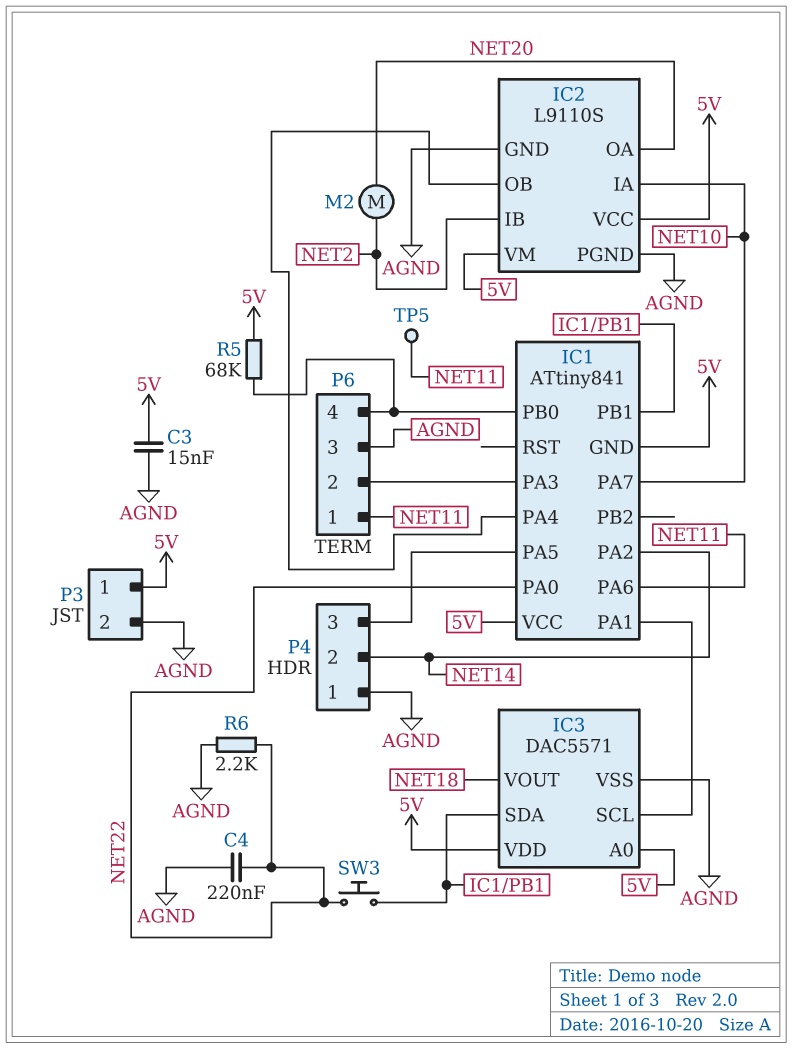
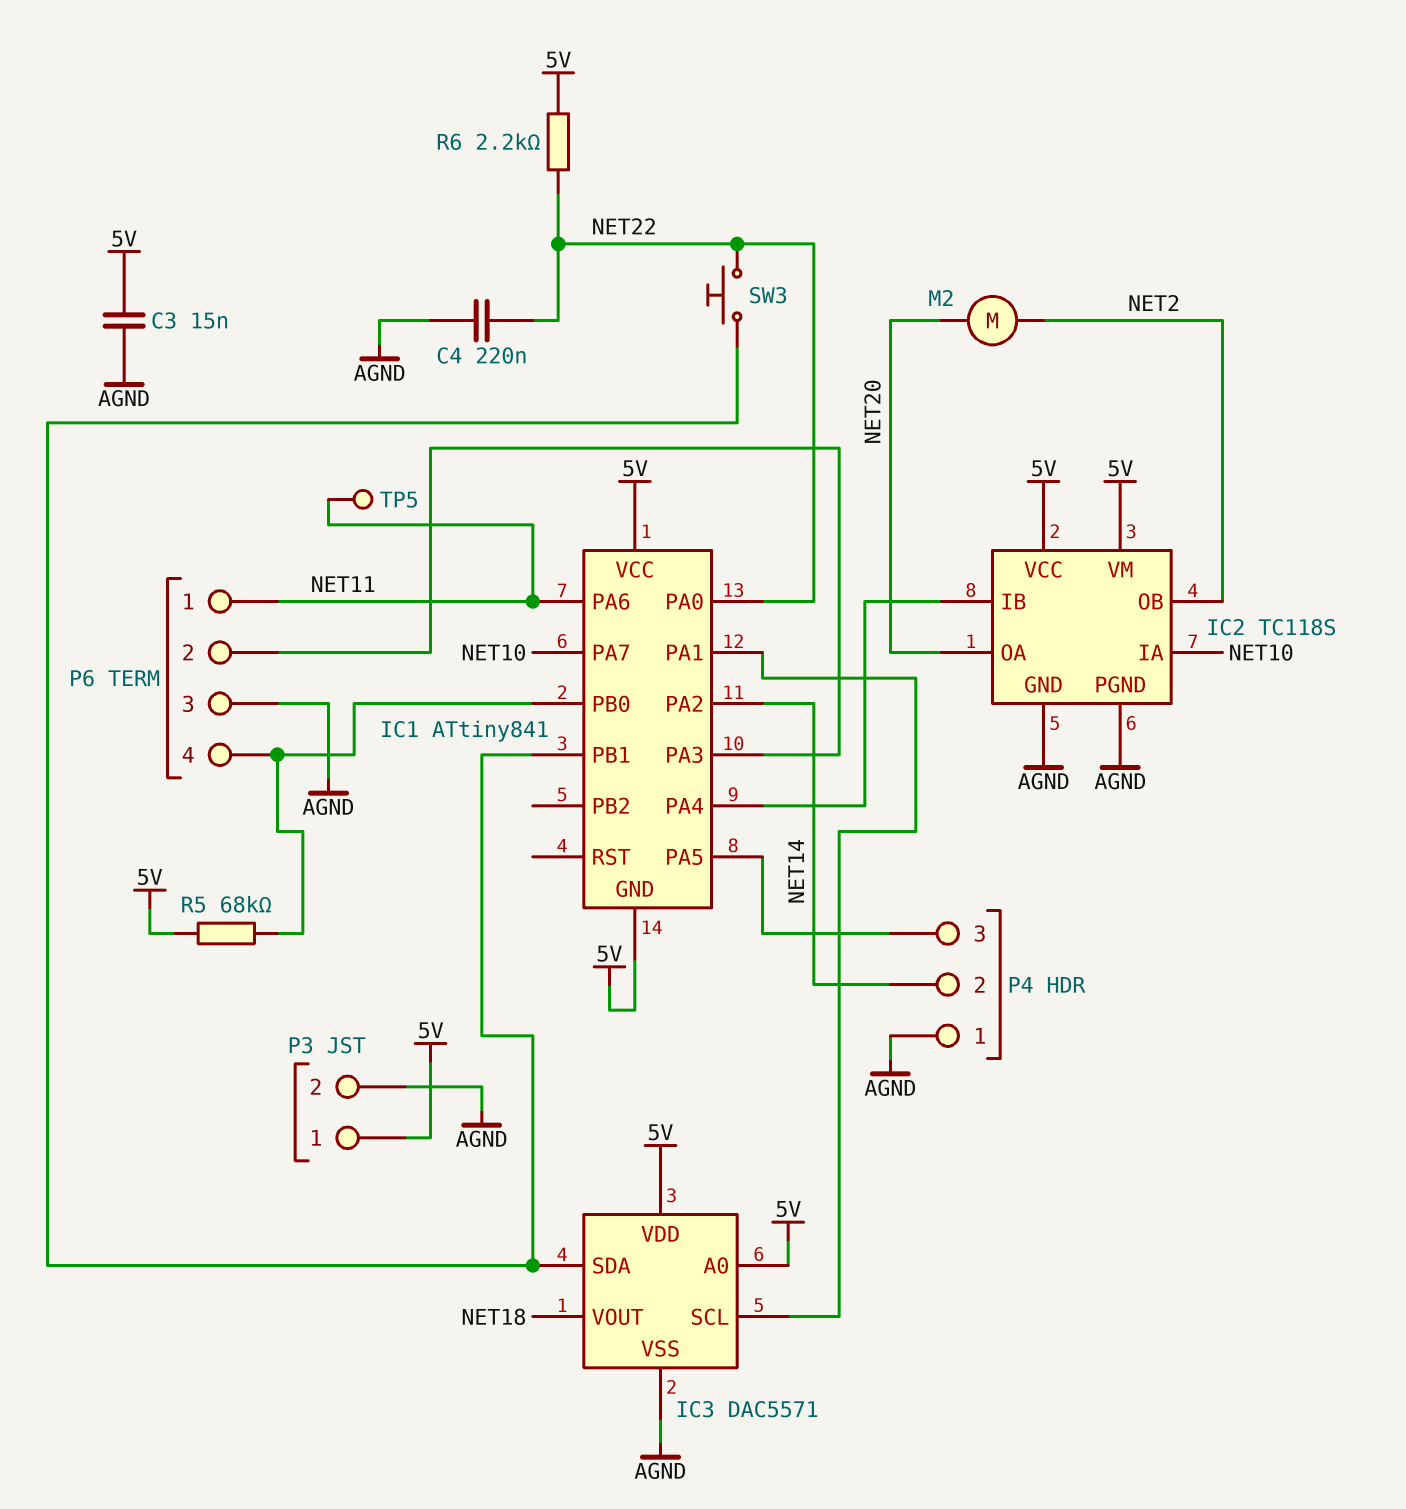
IC2: L9110S -> TC118S
IC2 pin IB: NET2 -> IC1/PA4
IC2 pin OB: IC1/PA4 -> NET2
R6: 2.2k (AGND, NET22) -> 2.2k (5V, NET22)

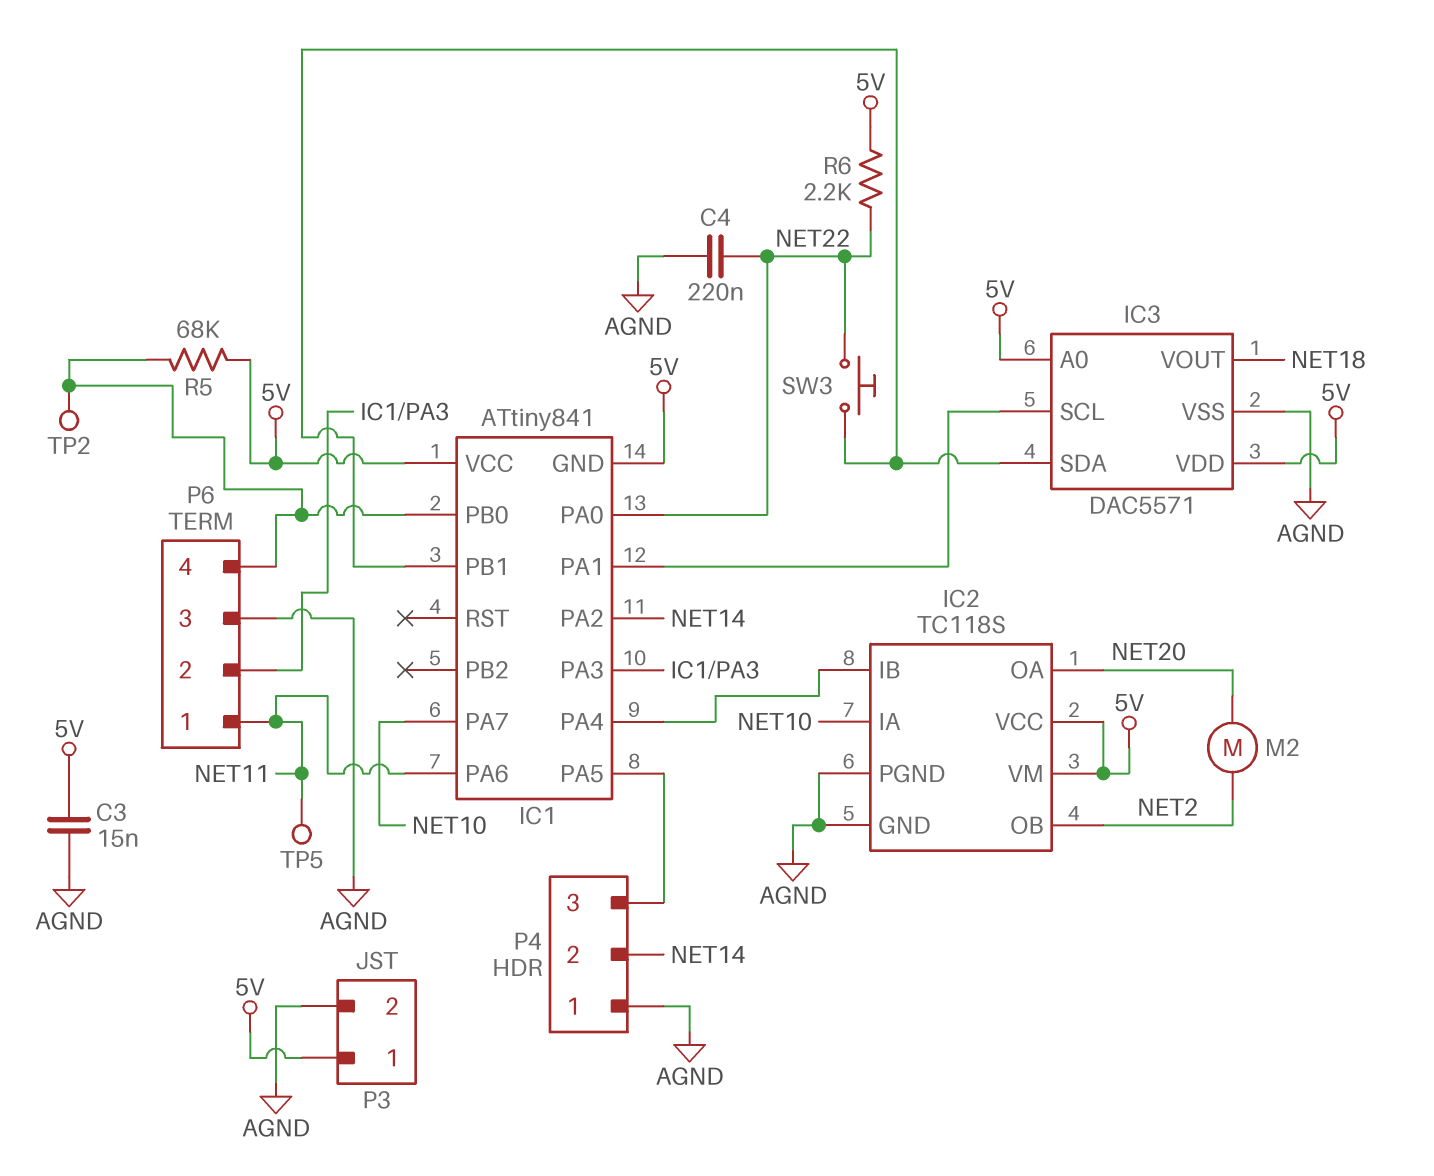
TP2: none -> test point (IC1/PB0)

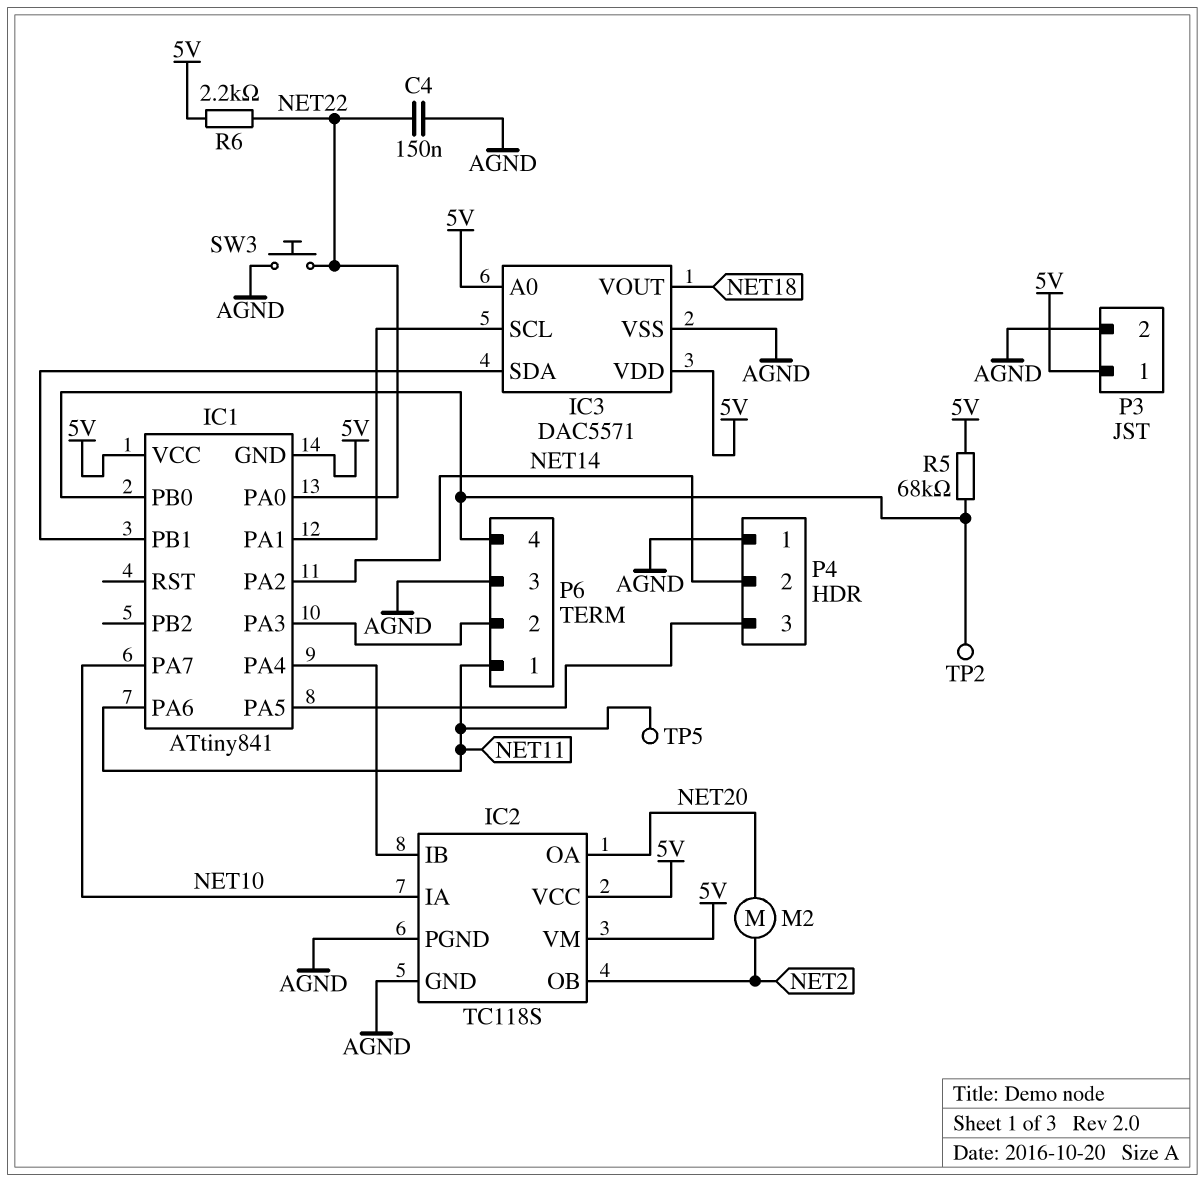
C3: 15nF (5V, AGND) -> none
C4: 220nF (AGND, NET22) -> 150nF (AGND, NET22)
SW3: button (IC1/PB1, NET22) -> button (AGND, NET22)

